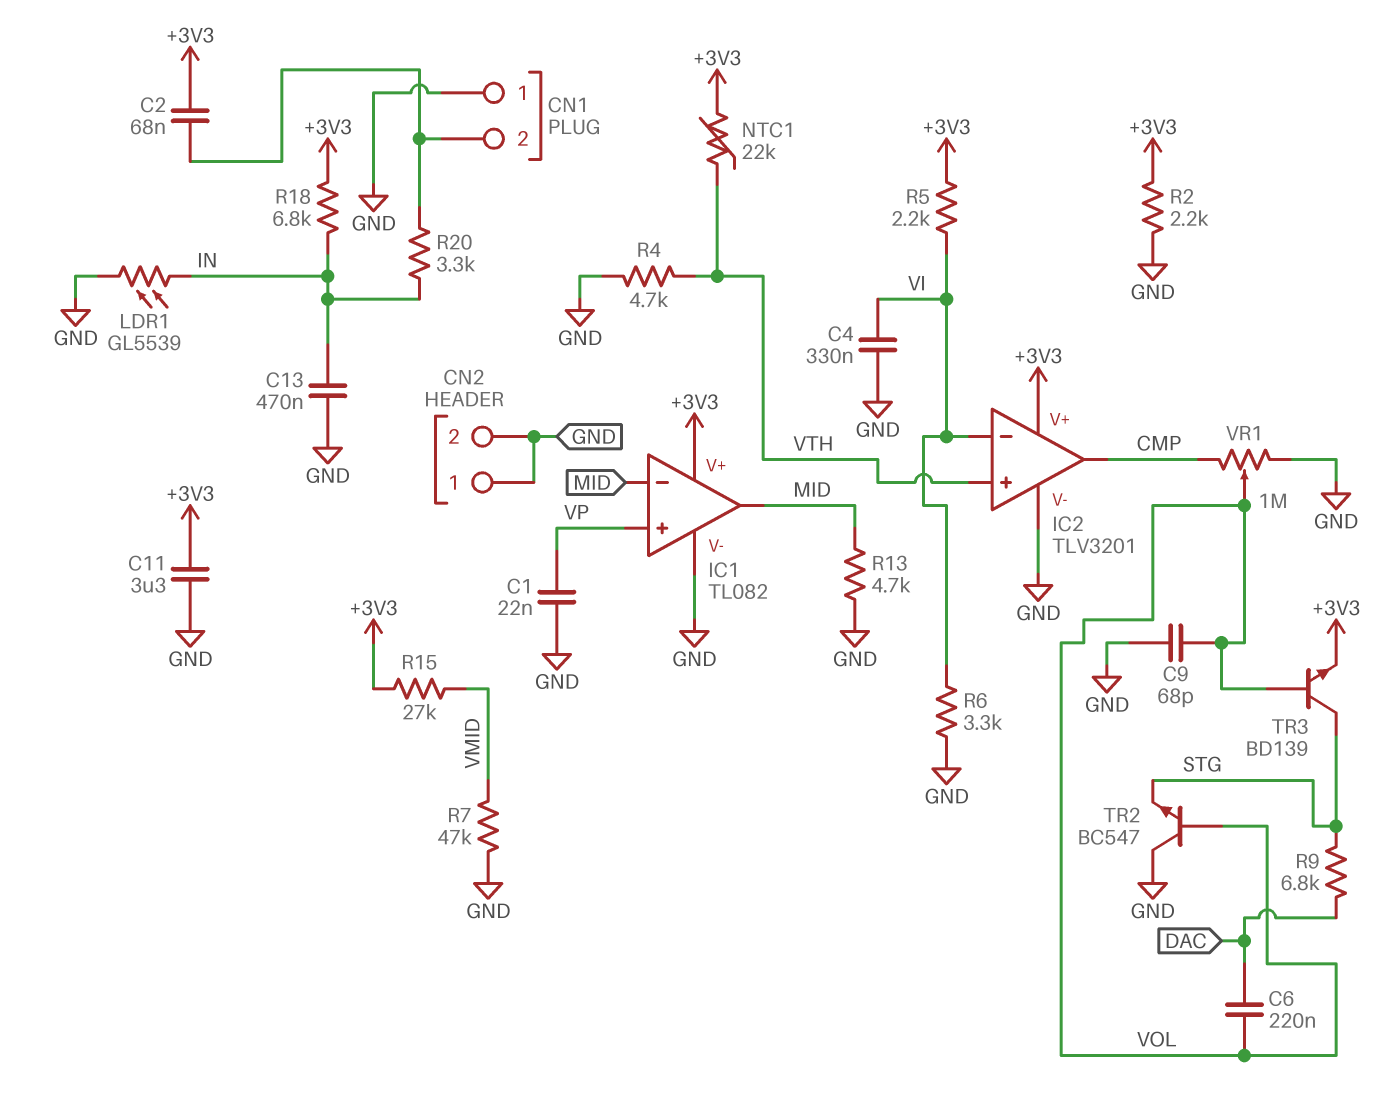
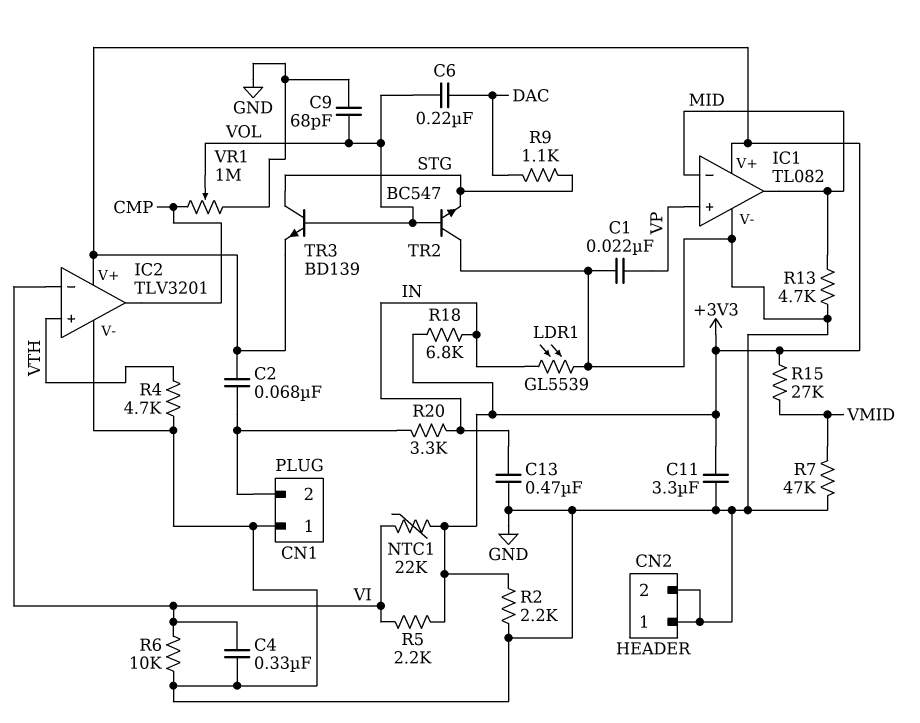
NTC1: 22k (+3V3, VTH) -> 22k (+3V3, VI)
R6: 3.3k (GND, VI) -> 10k (GND, VI)
R9: 6.8k (DAC, STG) -> 1.1k (DAC, STG)

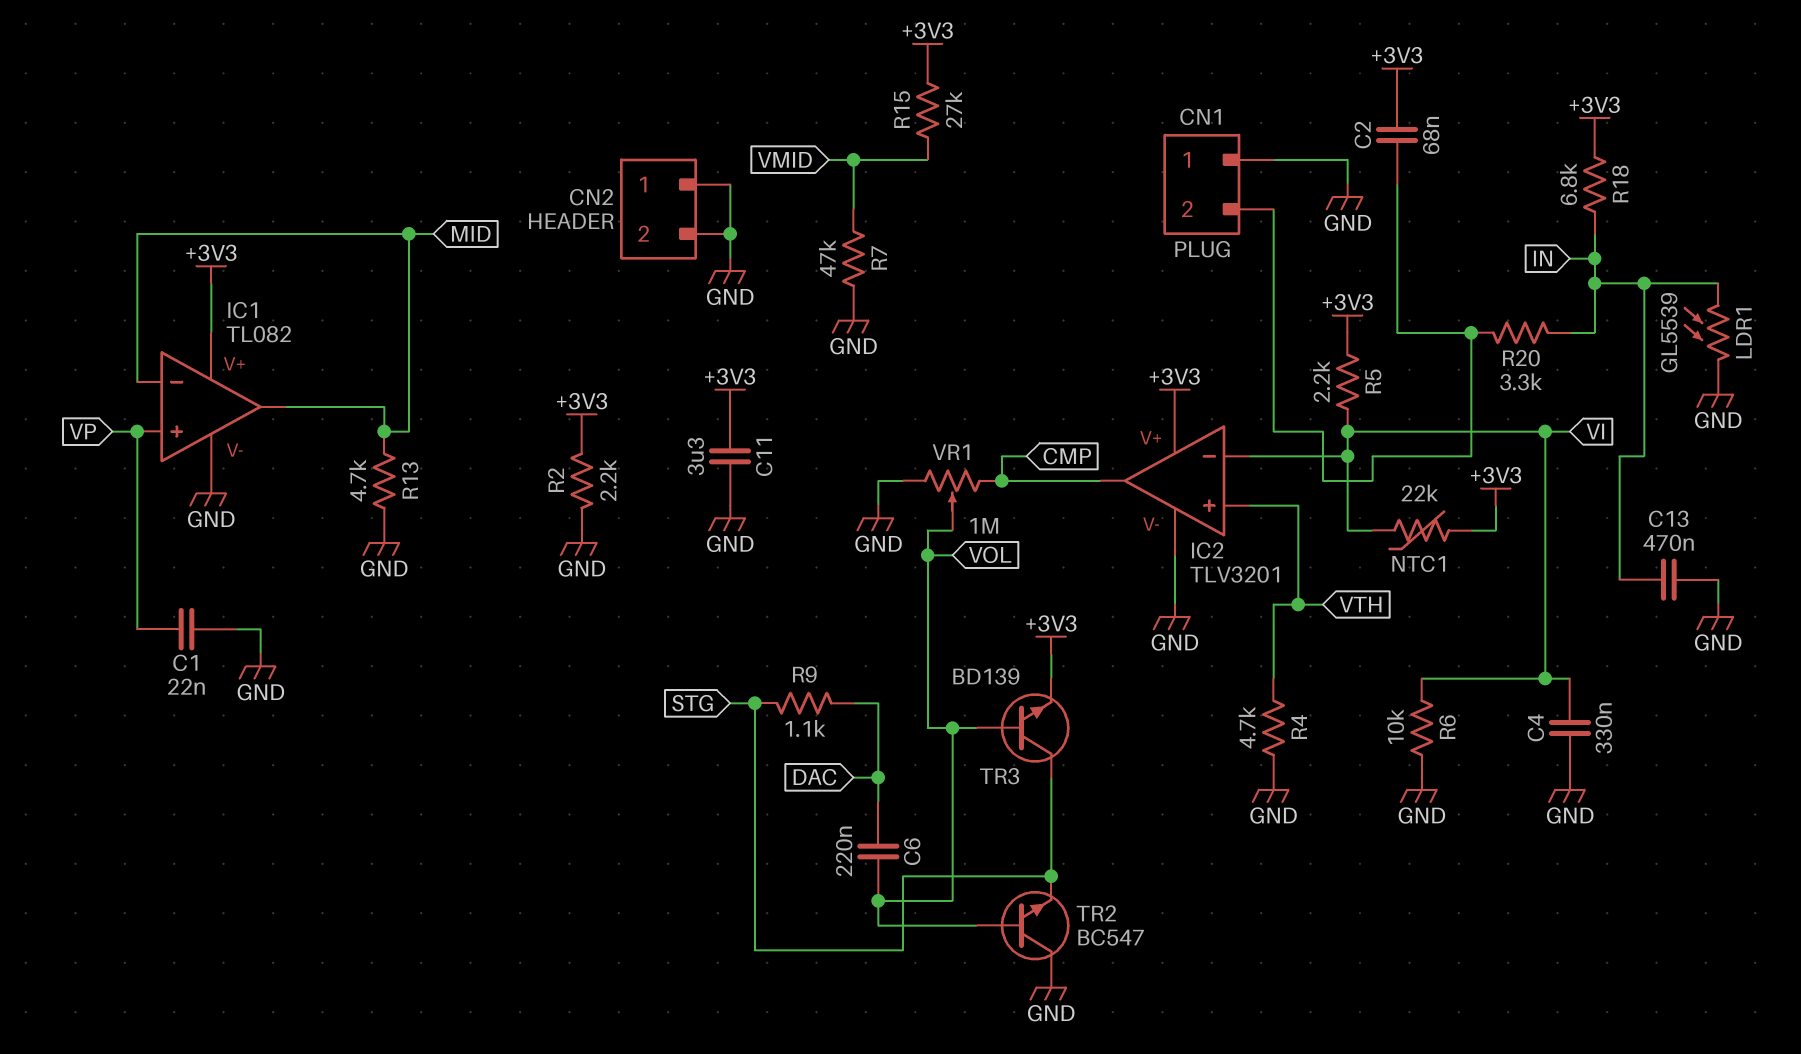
C9: 68pF (GND, VOL) -> none

